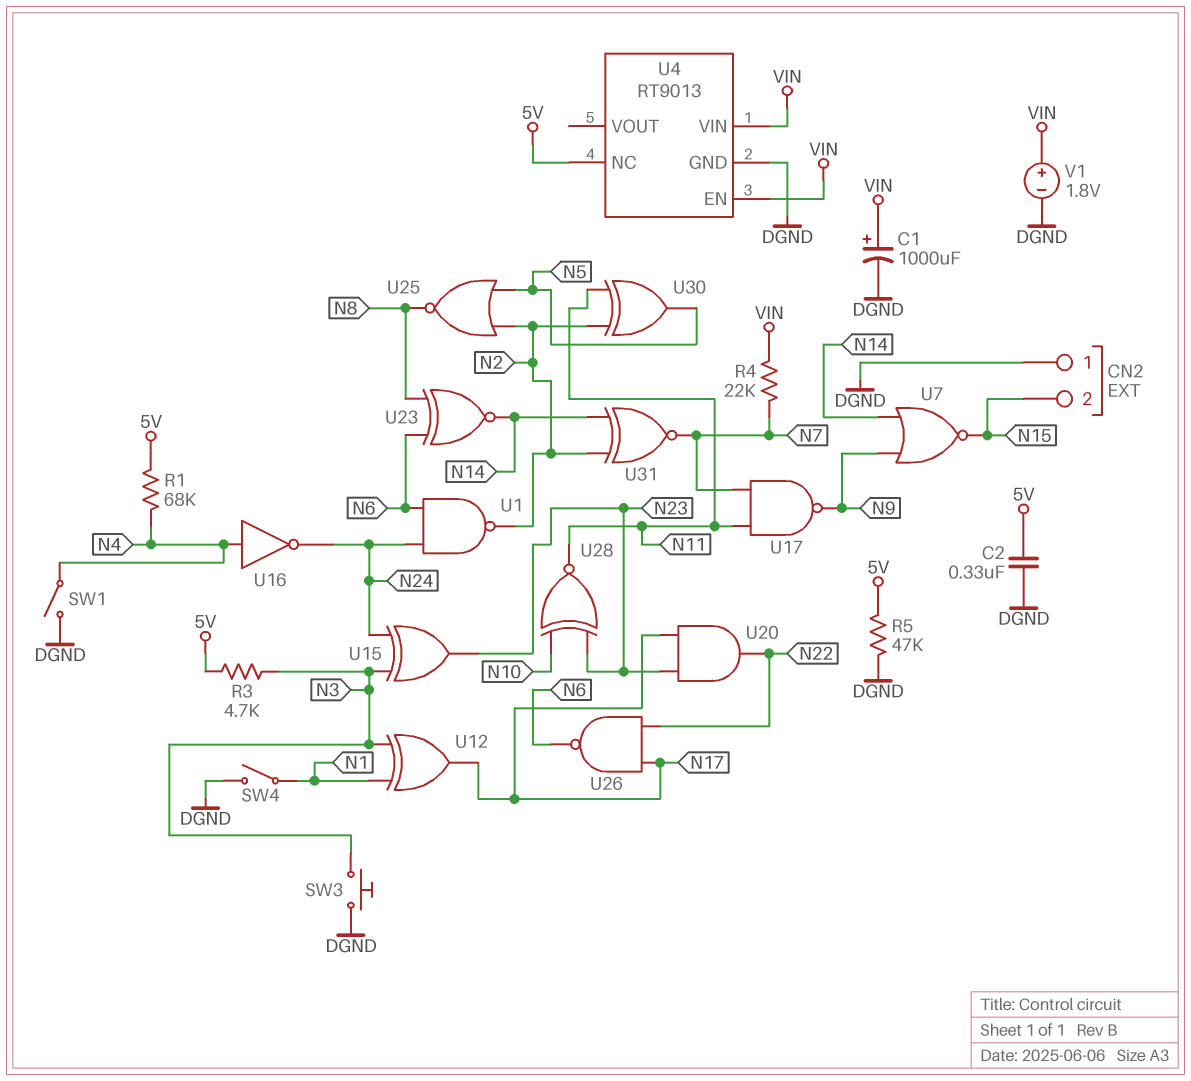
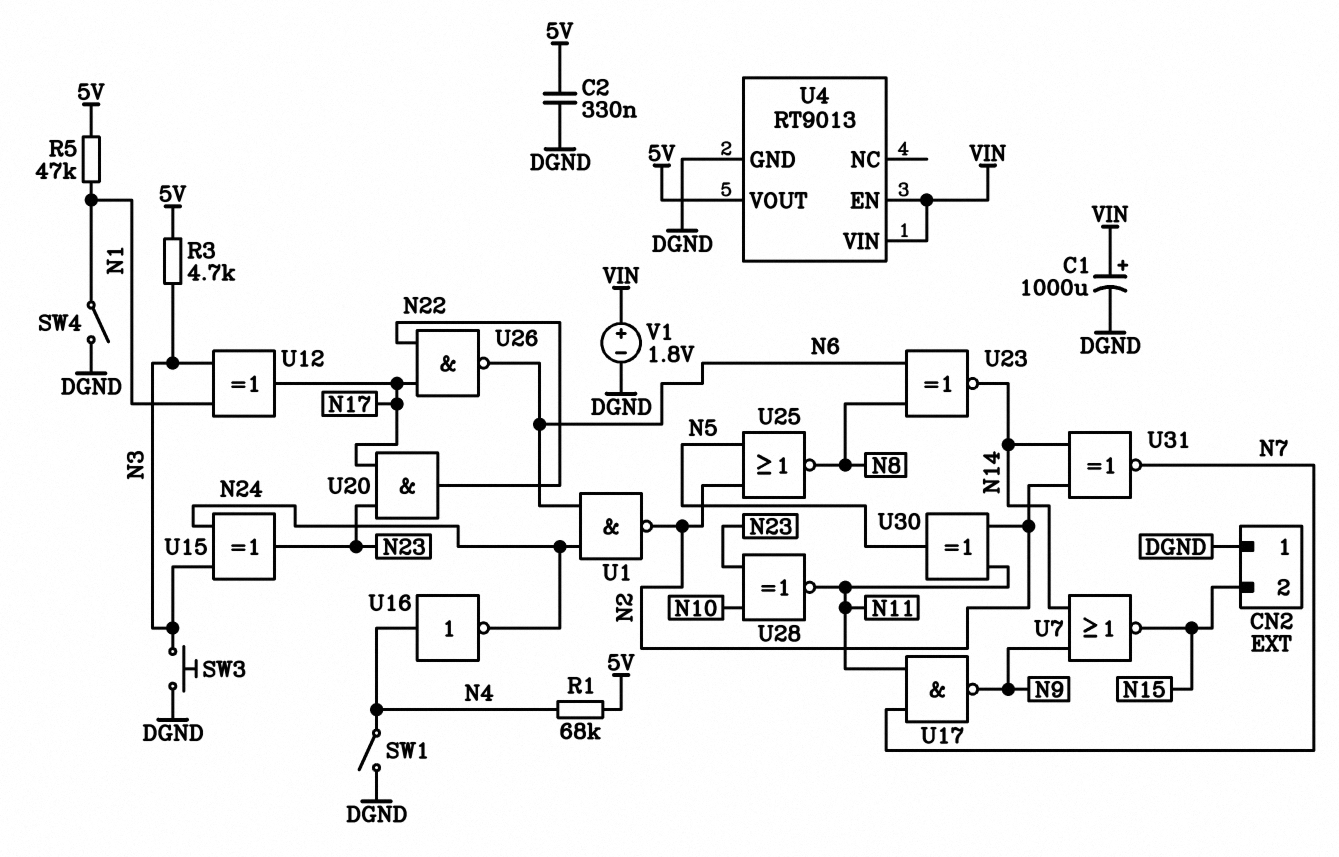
R4: 22k (N7, VIN) -> none
R5: 47k (5V, DGND) -> 47k (5V, N1)
U4 pin NC: 5V -> none
U4 pin VOUT: none -> 5V

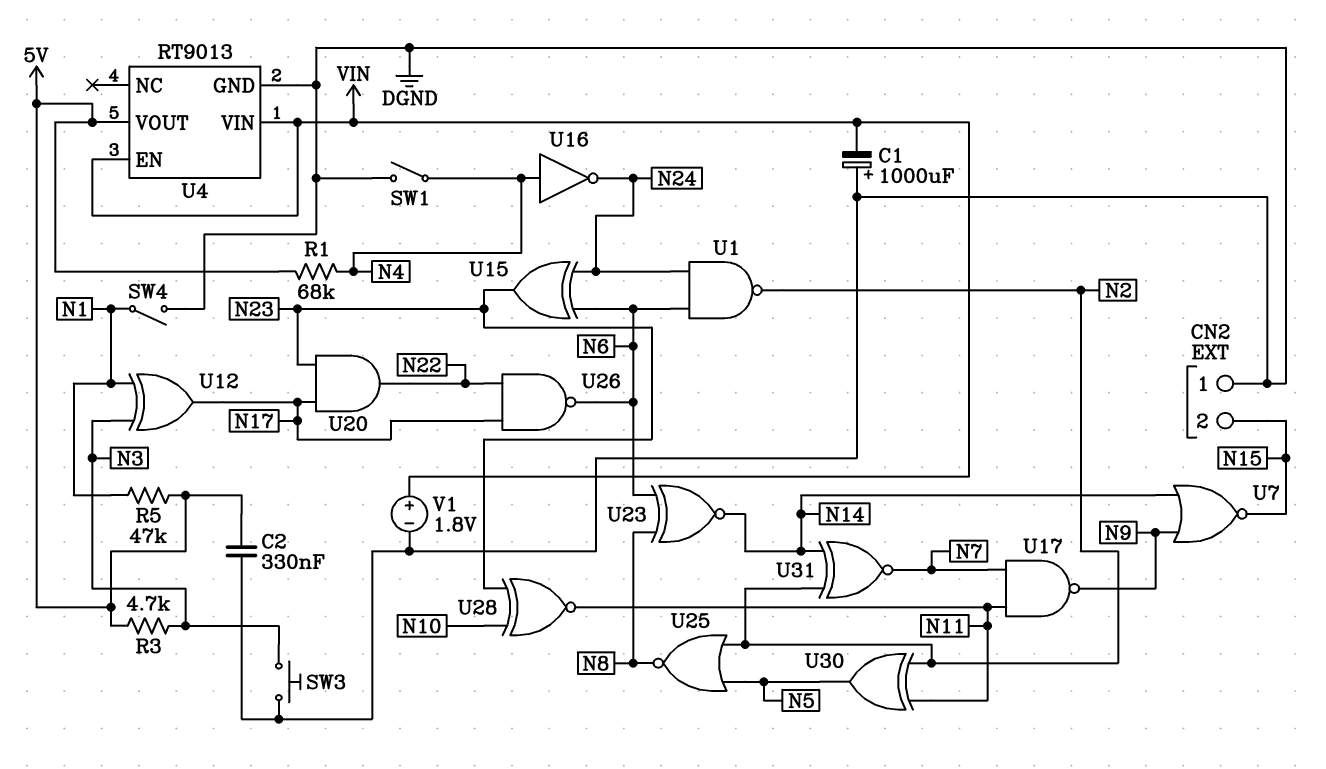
C1: 1000uF (plus VIN, minus DGND) -> 1000uF (plus DGND, minus VIN)
U15: XOR (in N3, in N24, out N23) -> XOR (in N6, in N24, out N23)

